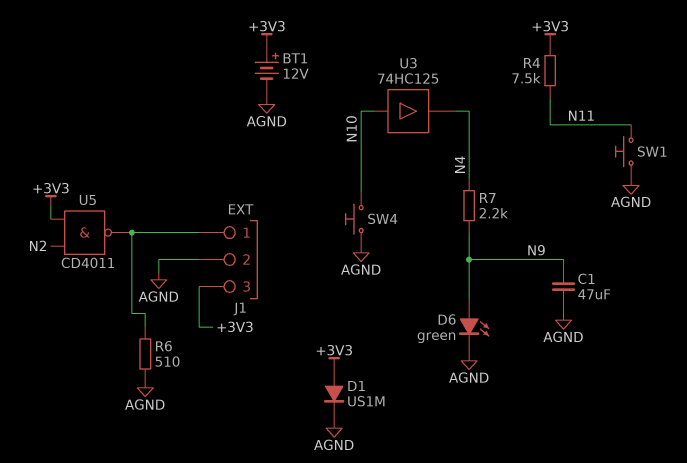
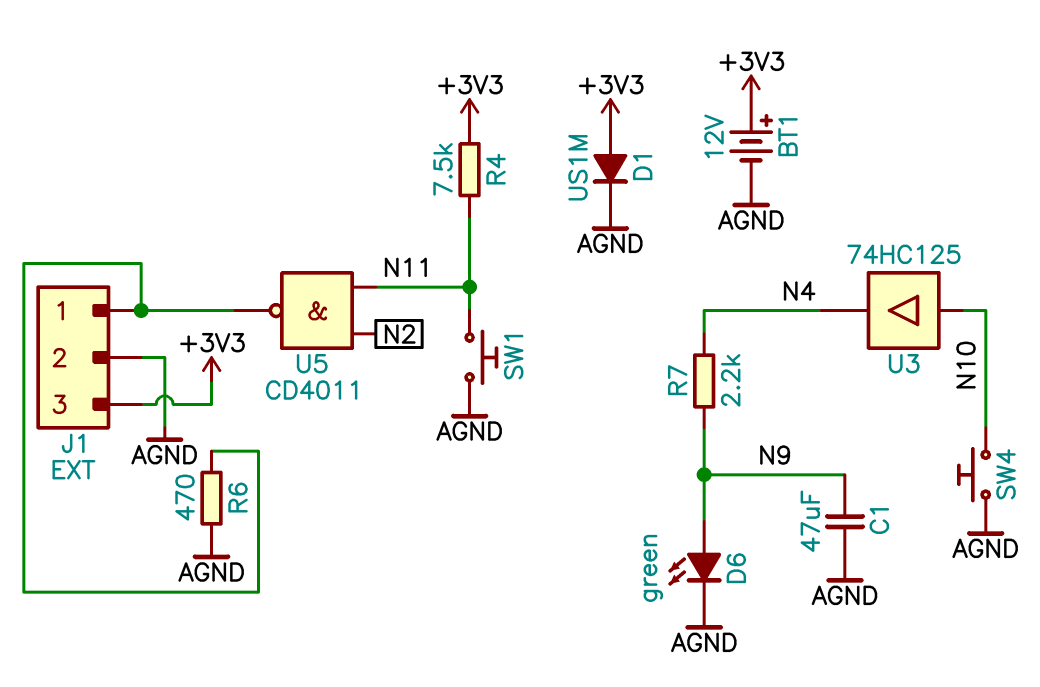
R6: 510 (AGND, J1/1) -> 470 (AGND, J1/1)
U5: NAND CD4011 (in +3V3, in N2, out J1/1) -> NAND CD4011 (in N2, in N11, out J1/1)

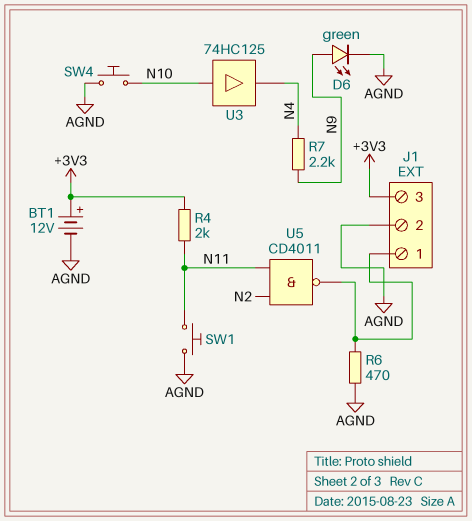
C1: 47uF (AGND, N9) -> none
D1: diode US1M (A +3V3, K AGND) -> none
R4: 7.5k (+3V3, N11) -> 2k (+3V3, N11)

